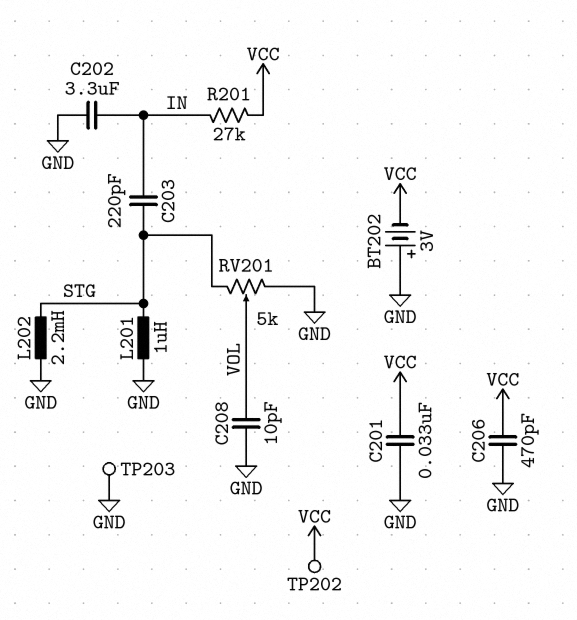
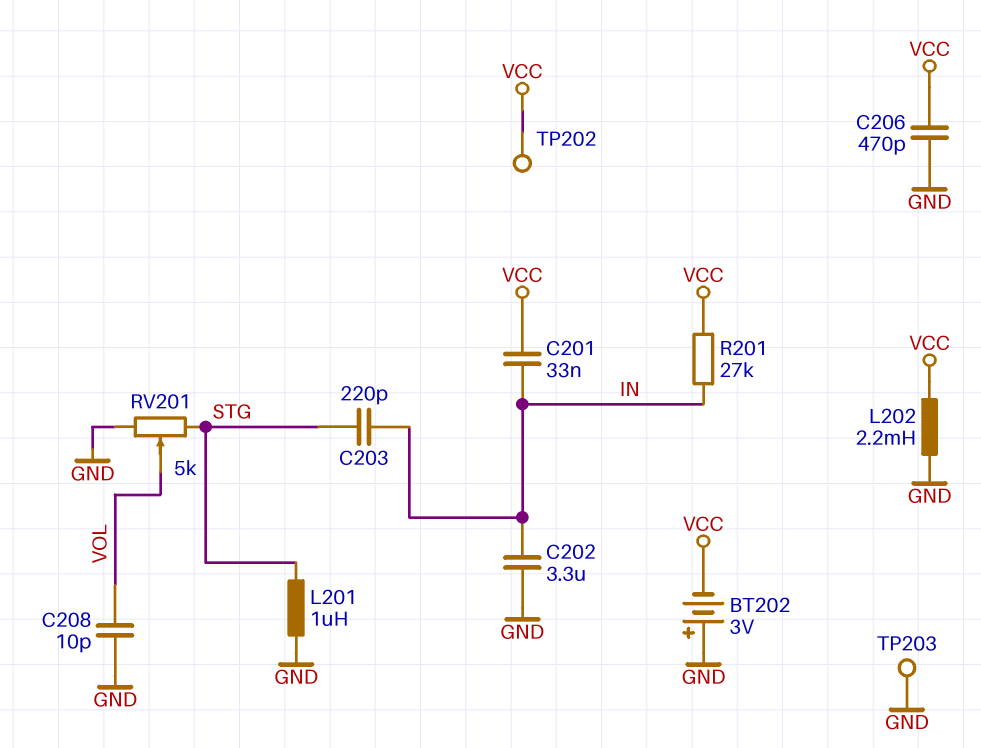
C201: 33nF (GND, VCC) -> 33nF (IN, VCC)
L202: 2.2mH (GND, STG) -> 2.2mH (GND, VCC)

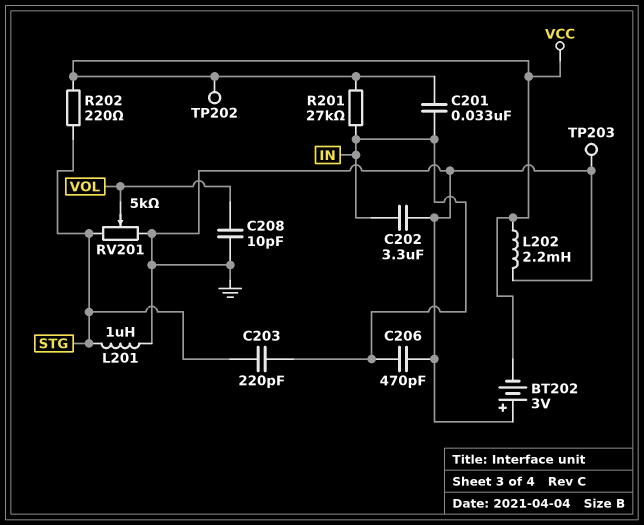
C206: 470pF (GND, VCC) -> 470pF (GND, IN)
R202: none -> 220 (STG, VCC)

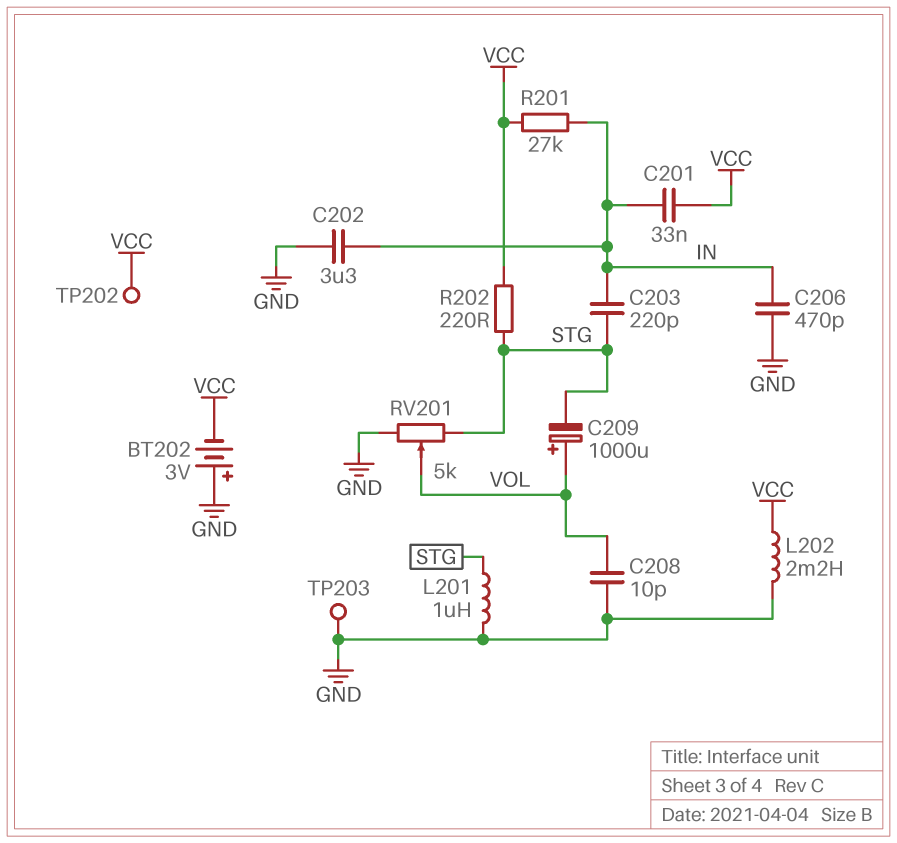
C209: none -> 1000uF (plus VOL, minus STG)

